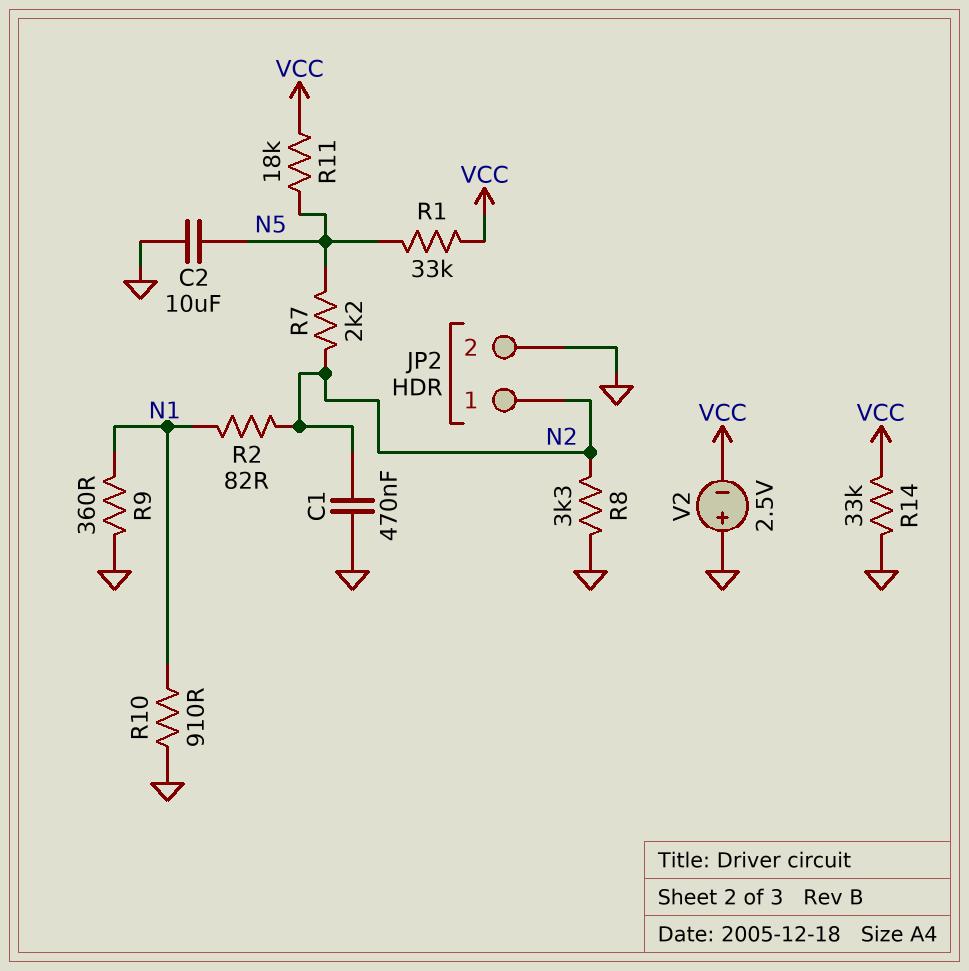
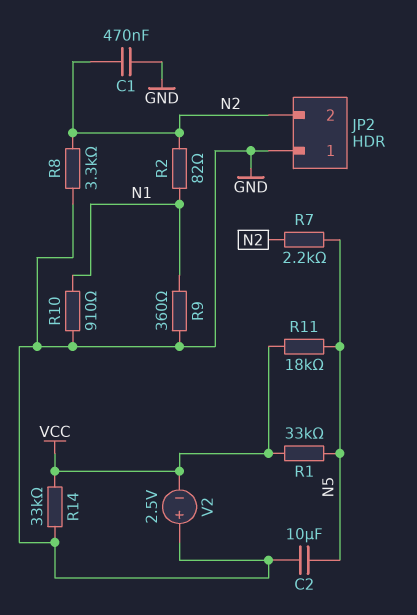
JP2 pin 1: N2 -> GND
JP2 pin 2: GND -> N2

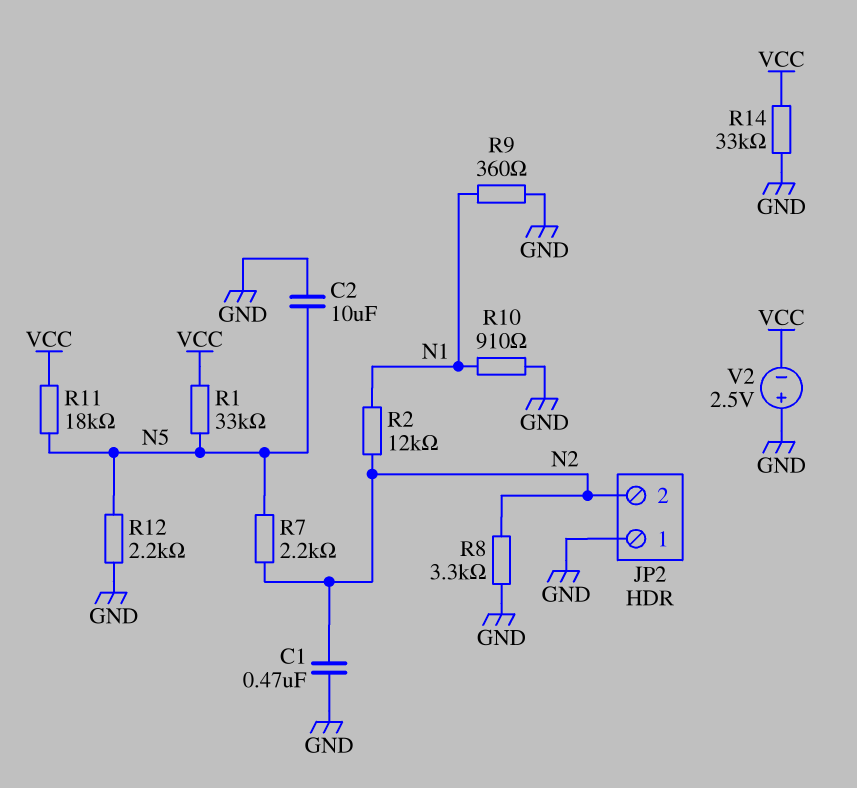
R2: 82 (N1, N2) -> 12k (N1, N2)
R12: none -> 2.2k (GND, N5)

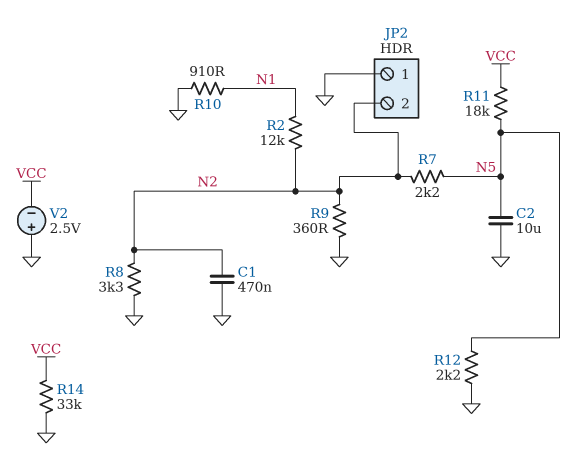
R1: 33k (N5, VCC) -> none
R9: 360 (GND, N1) -> 360 (GND, N2)

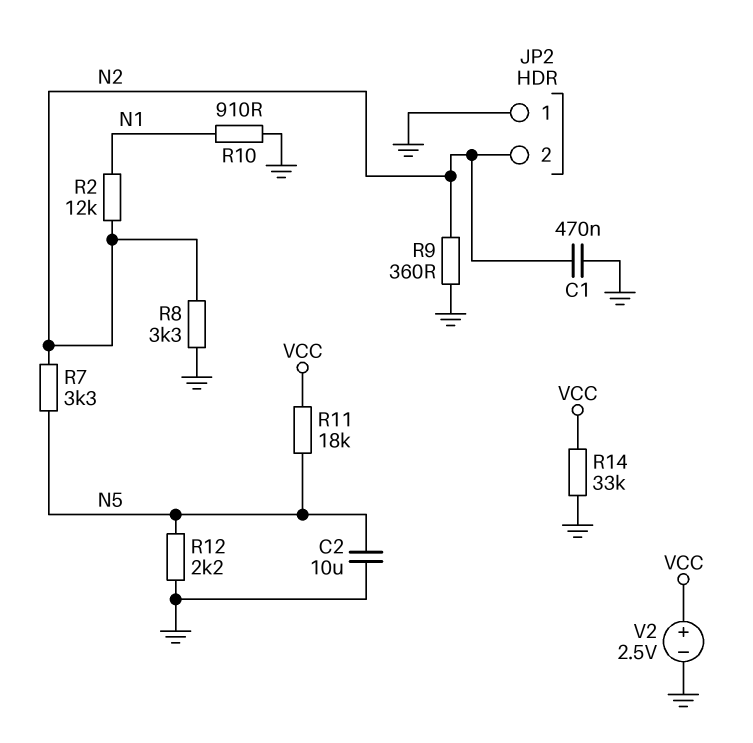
R7: 2.2k (N2, N5) -> 3.3k (N2, N5)
V2: 2.5V (plus GND, minus VCC) -> 2.5V (plus VCC, minus GND)

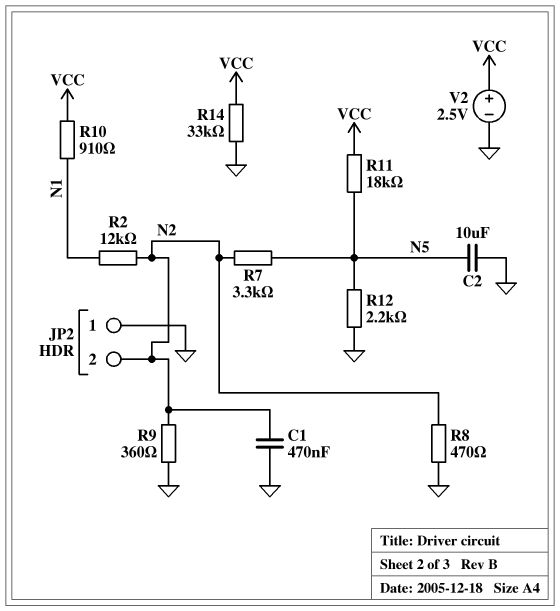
R8: 3.3k (GND, N2) -> 470 (GND, N2)
R10: 910 (GND, N1) -> 910 (N1, VCC)

